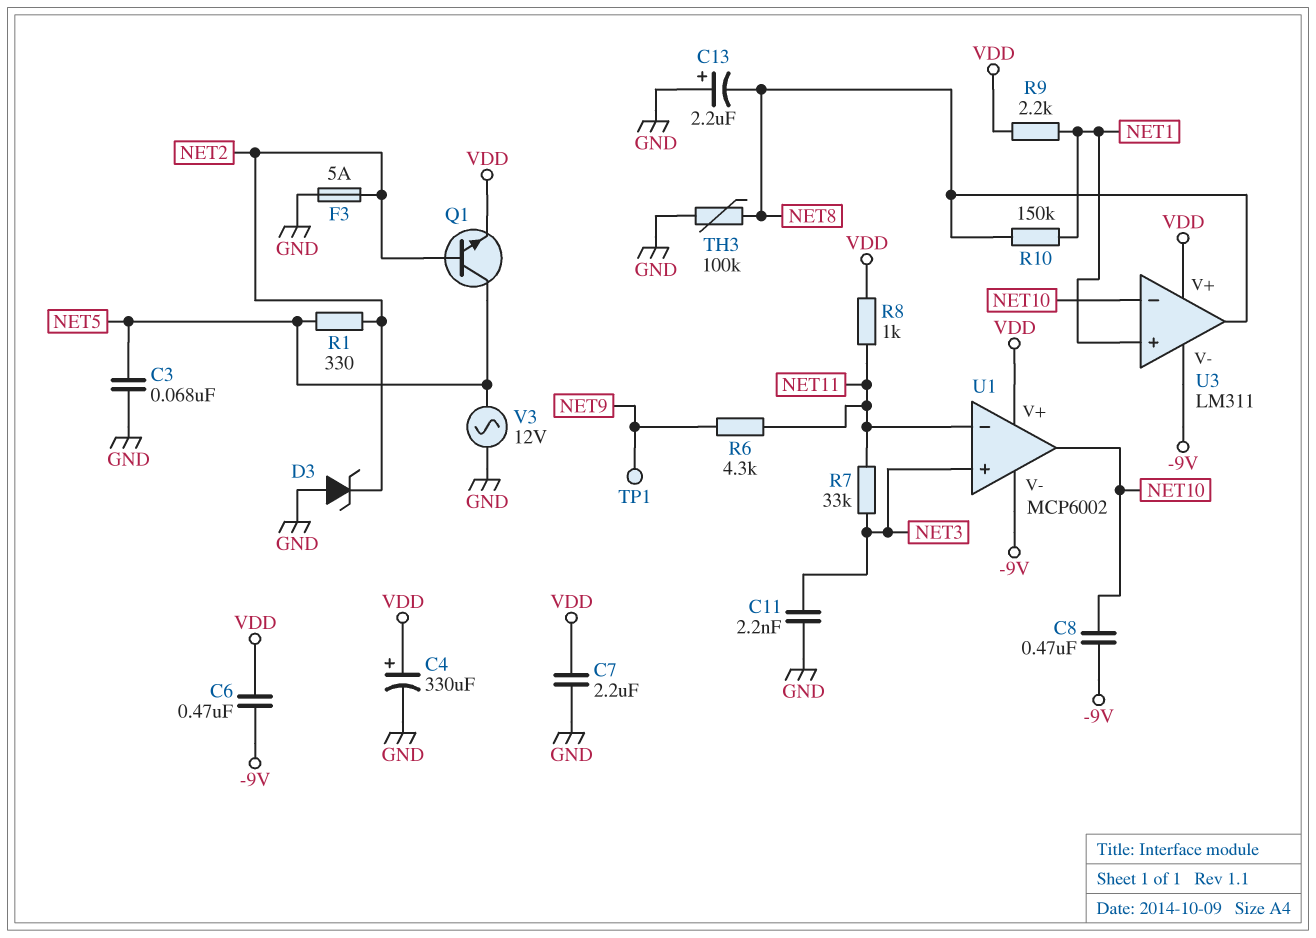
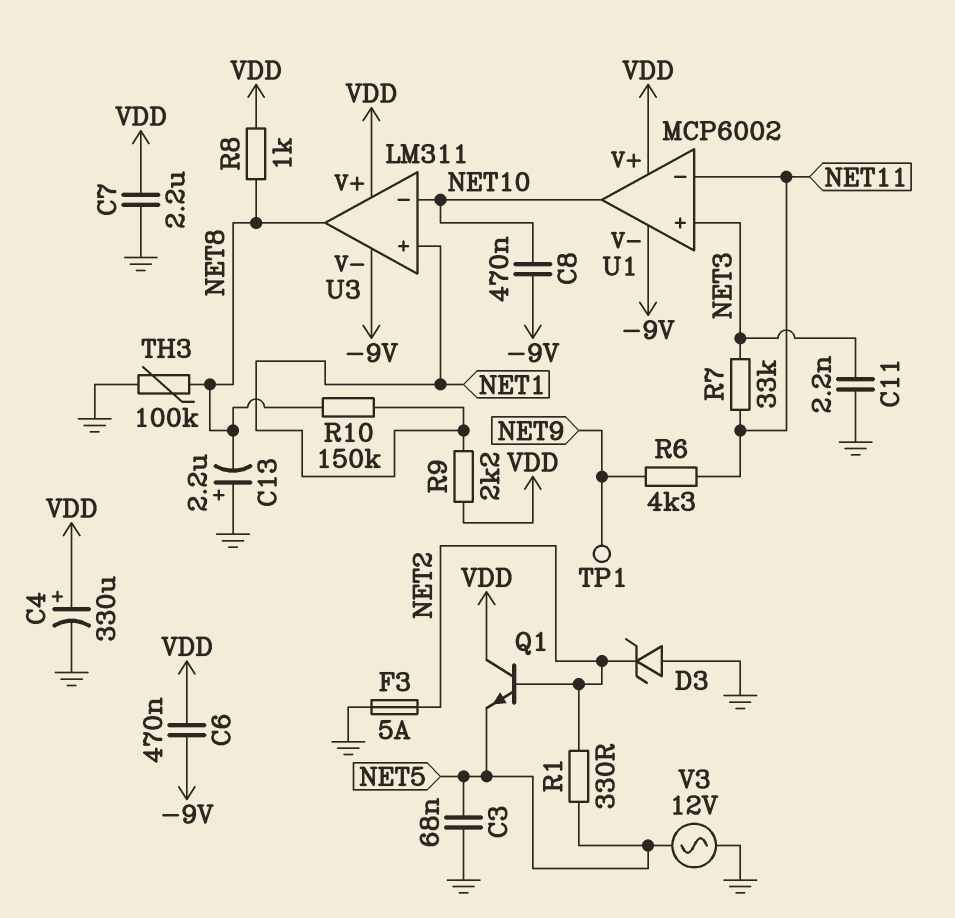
Q1: NPN (B NET2, C NET5, E VDD) -> NPN (B NET2, C VDD, E NET5)
R8: 1k (NET11, VDD) -> 1k (NET8, VDD)

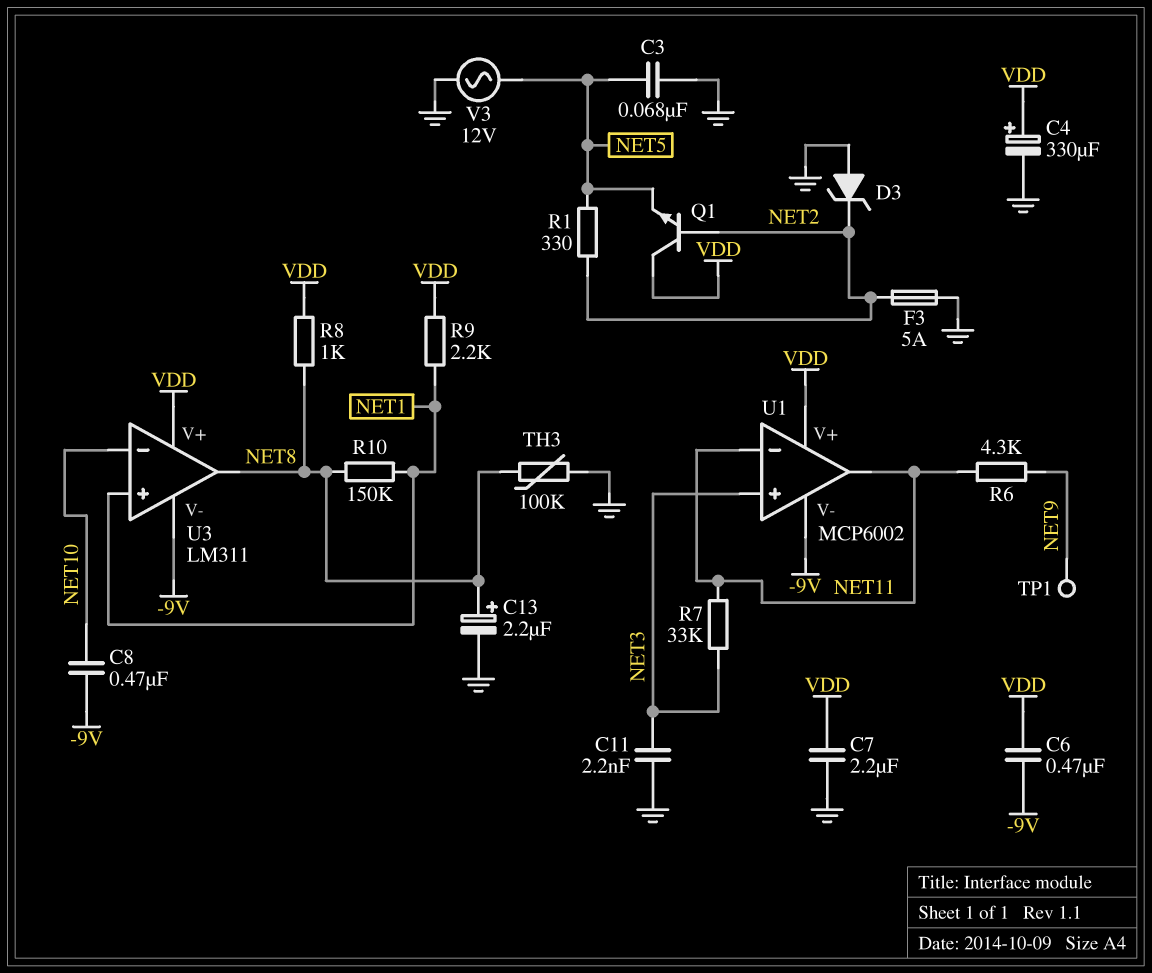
C13: 2.2uF (plus GND, minus NET8) -> 2.2uF (plus NET8, minus GND)
U1 pin out: NET10 -> NET11

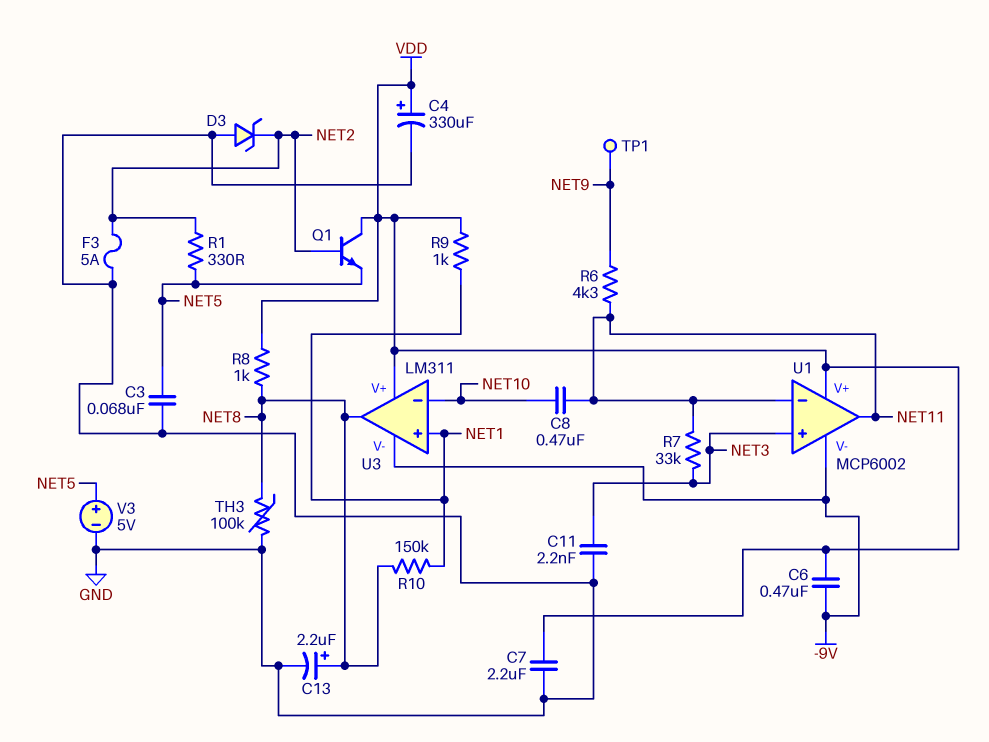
C8: 470nF (-9V, NET10) -> 470nF (NET10, NET11)
R9: 2.2k (NET1, VDD) -> 1k (NET1, VDD)
V3: AC 12V (GND, NET5) -> 5V (plus NET5, minus GND)

